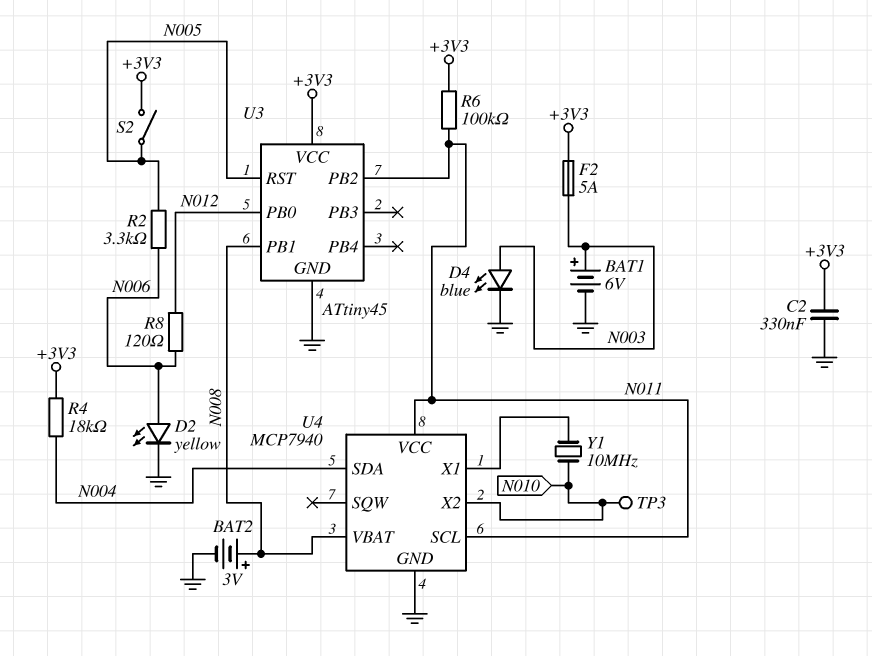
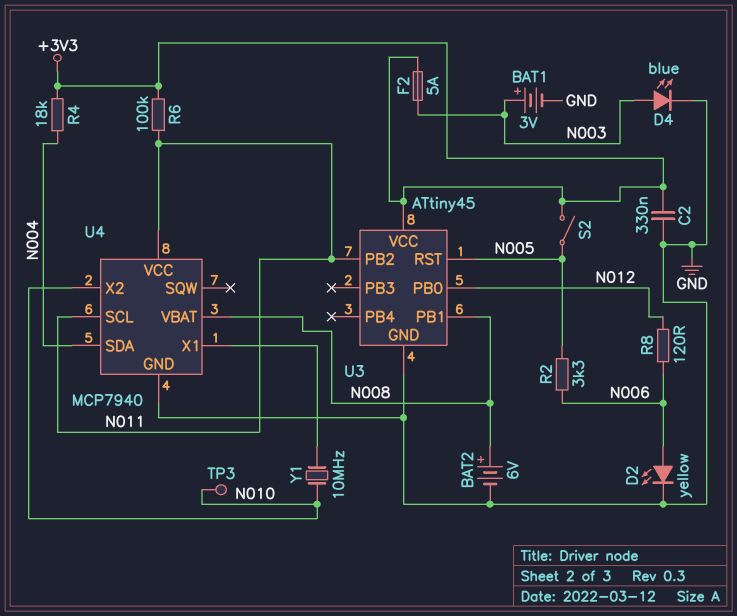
BAT1: 6V (plus N003, minus GND) -> 3V (plus N003, minus GND)
BAT2: 3V (plus N008, minus GND) -> 6V (plus N008, minus GND)

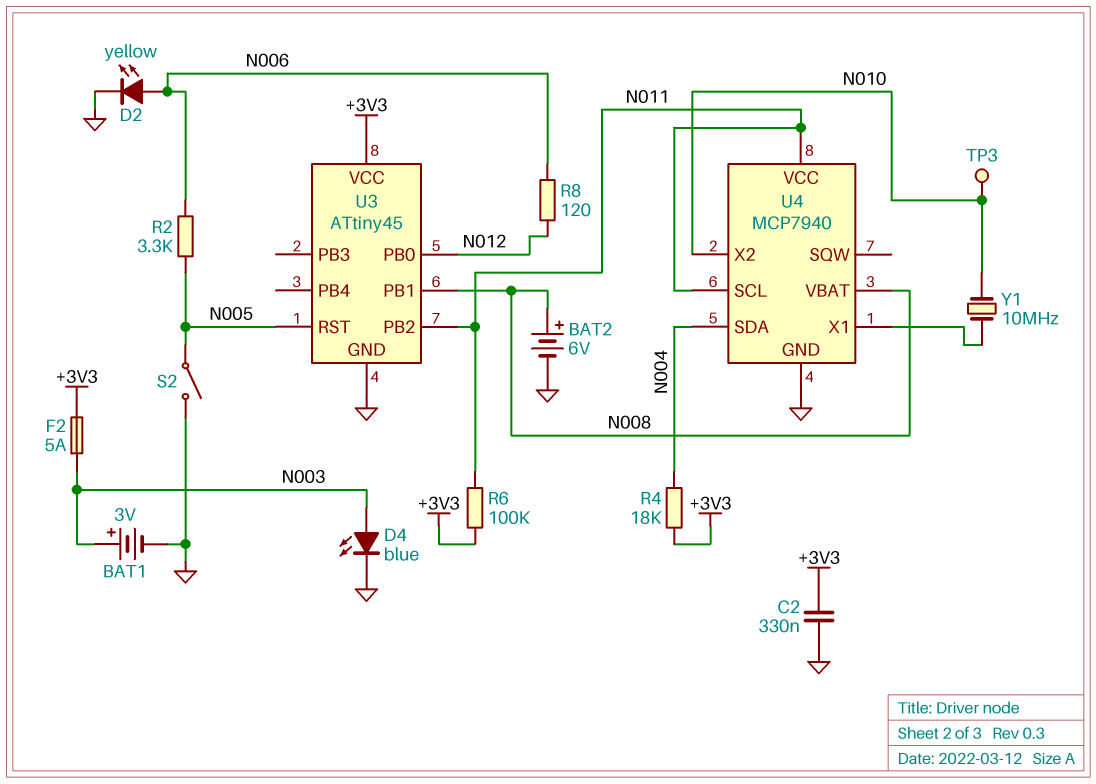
S2: switch (+3V3, N005) -> switch (GND, N005)

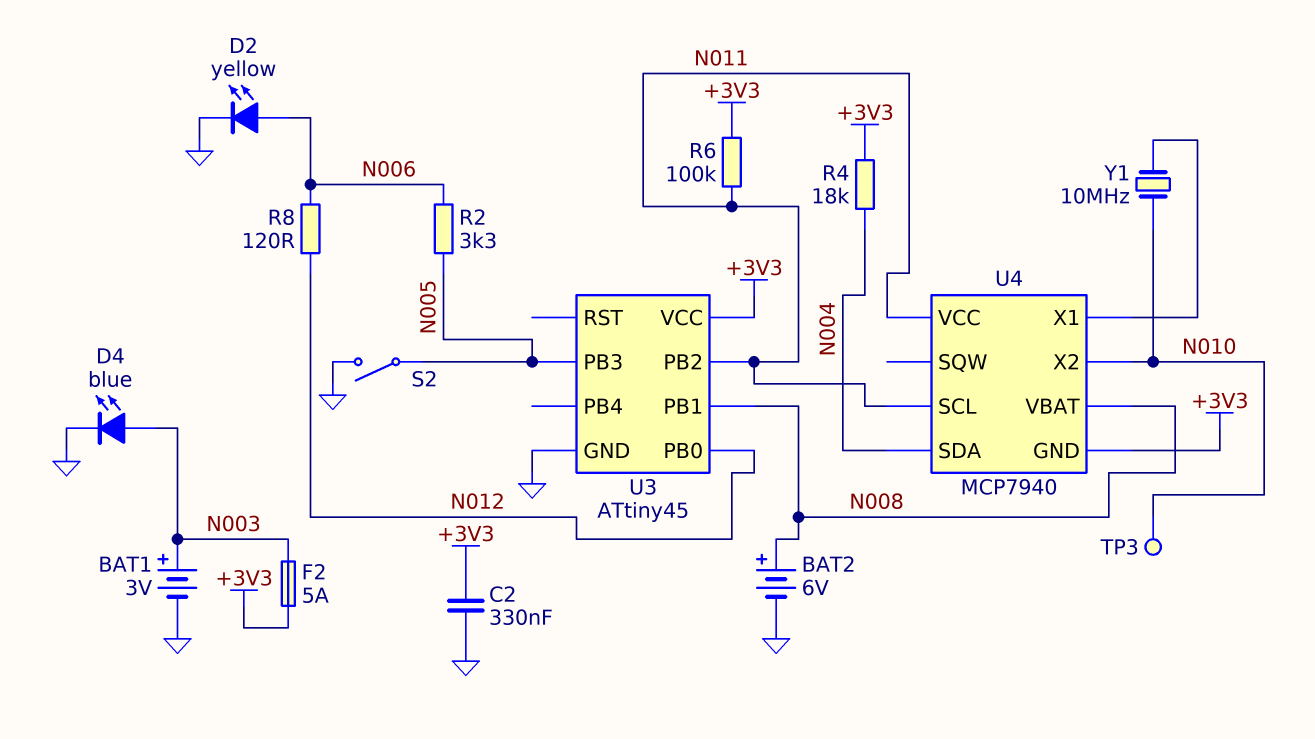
U3 pin PB3: none -> N005
U3 pin RST: N005 -> none
U4 pin GND: GND -> +3V3

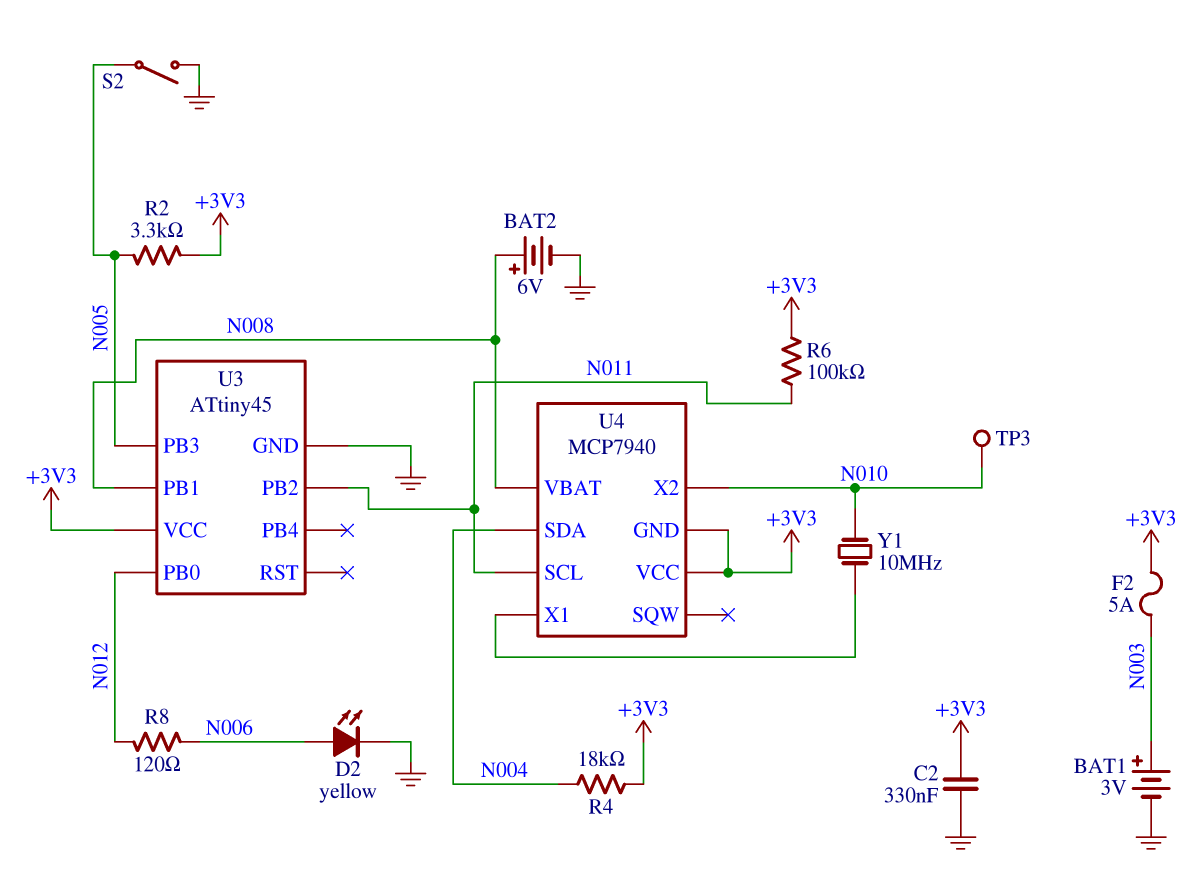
D4: LED blue (A N003, K GND) -> none
R2: 3.3k (N005, N006) -> 3.3k (+3V3, N005)
U4 pin VCC: N011 -> +3V3

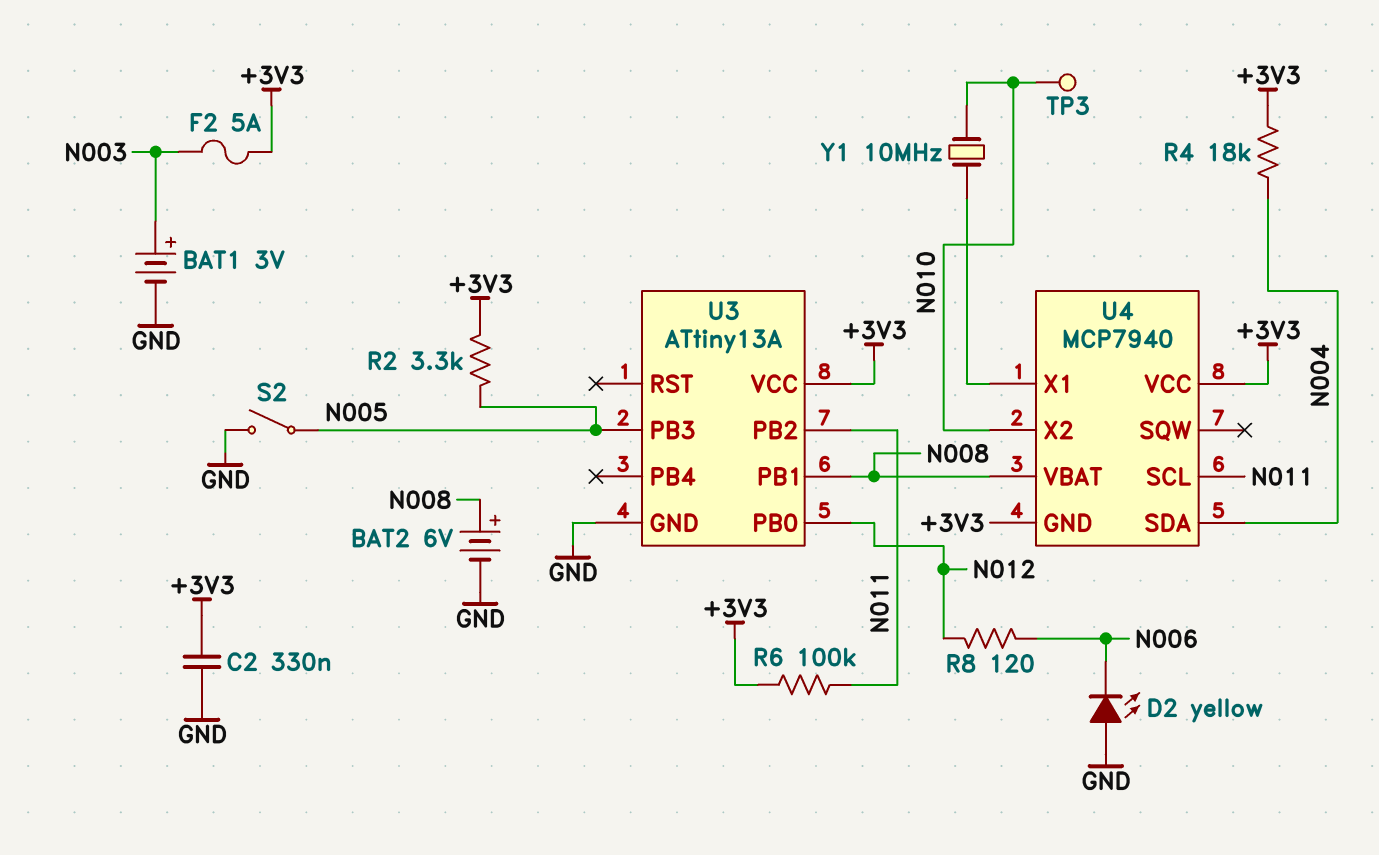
D2: LED yellow (A N006, K GND) -> LED yellow (A GND, K N006)
U3: ATtiny45 -> ATtiny13A

